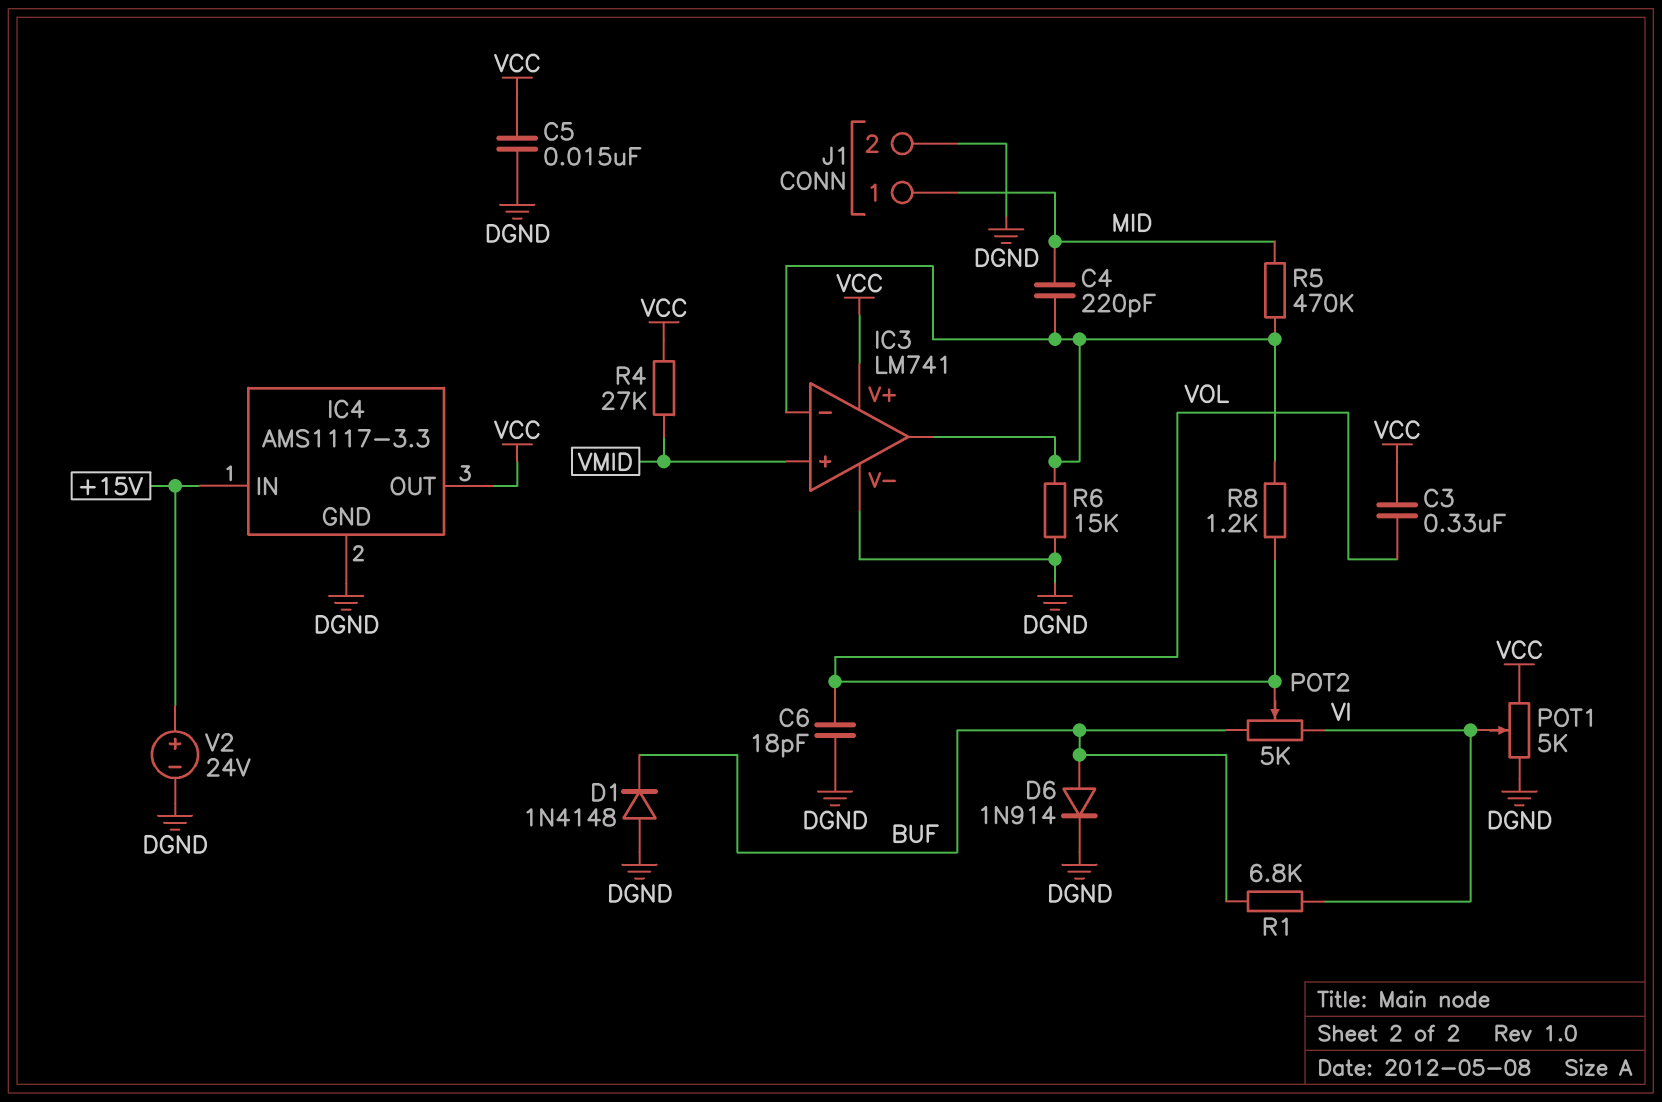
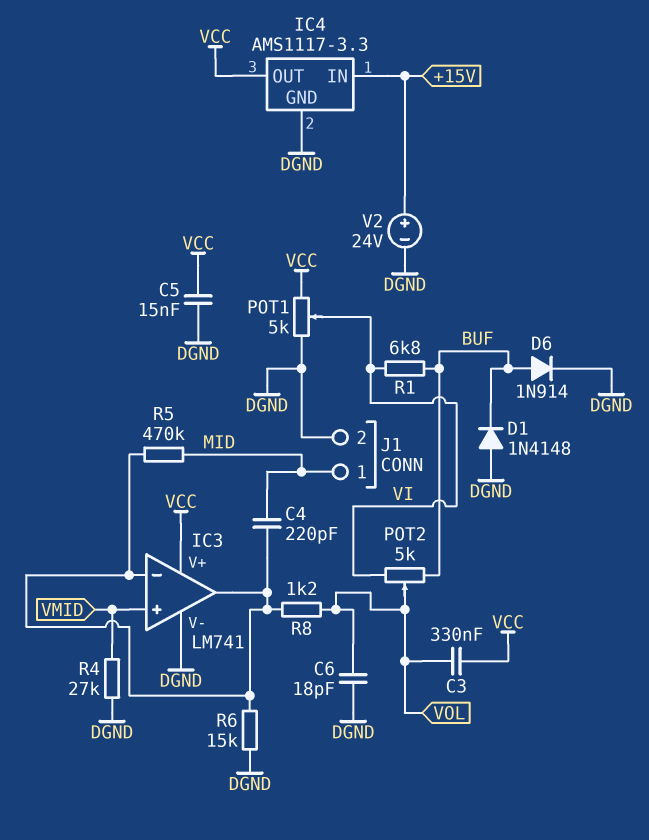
R4: 27k (VCC, VMID) -> 27k (DGND, VMID)

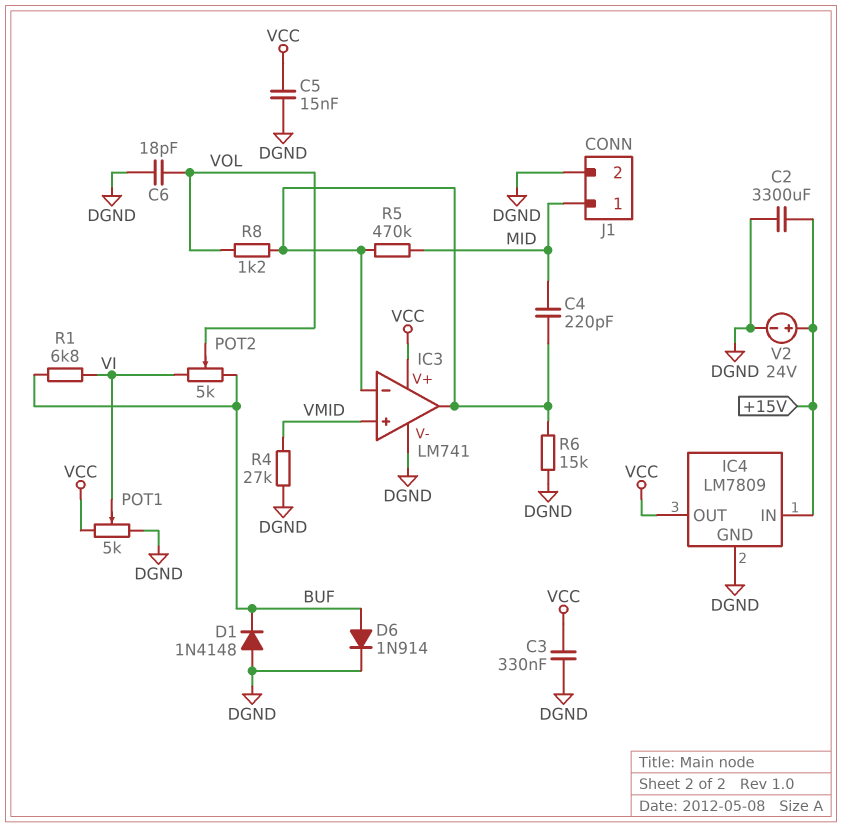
C2: none -> 3300uF (+15V, DGND)
C3: 330nF (VCC, VOL) -> 330nF (DGND, VCC)
IC4: AMS1117-3.3 -> LM7809

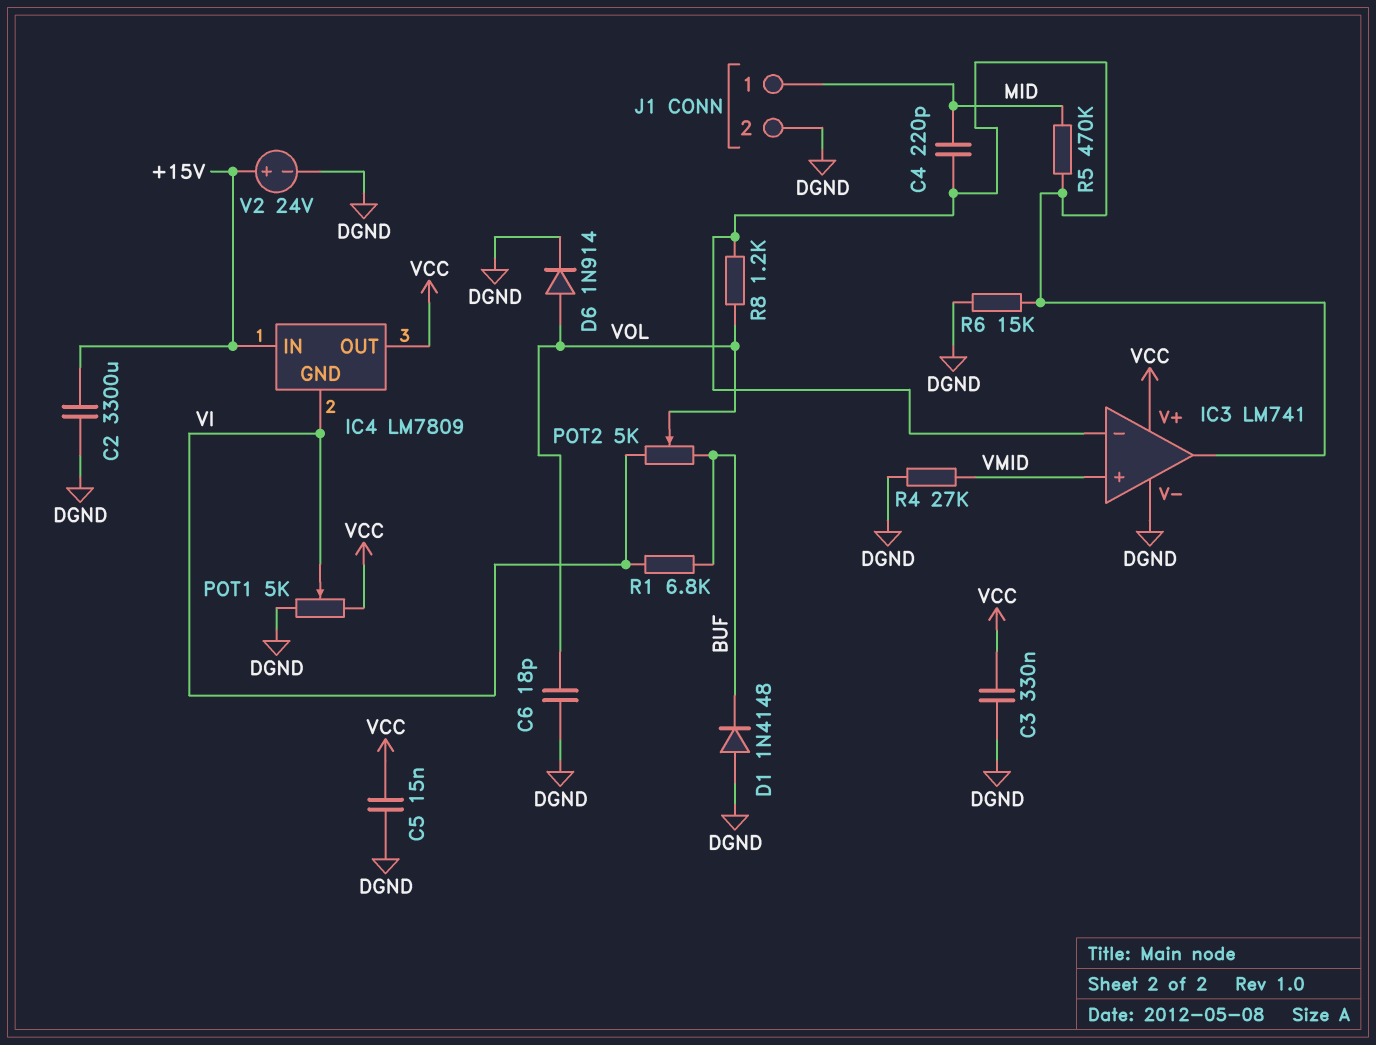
D6: diode 1N914 (A BUF, K DGND) -> diode 1N914 (A VOL, K DGND)
IC4 pin GND: DGND -> VI

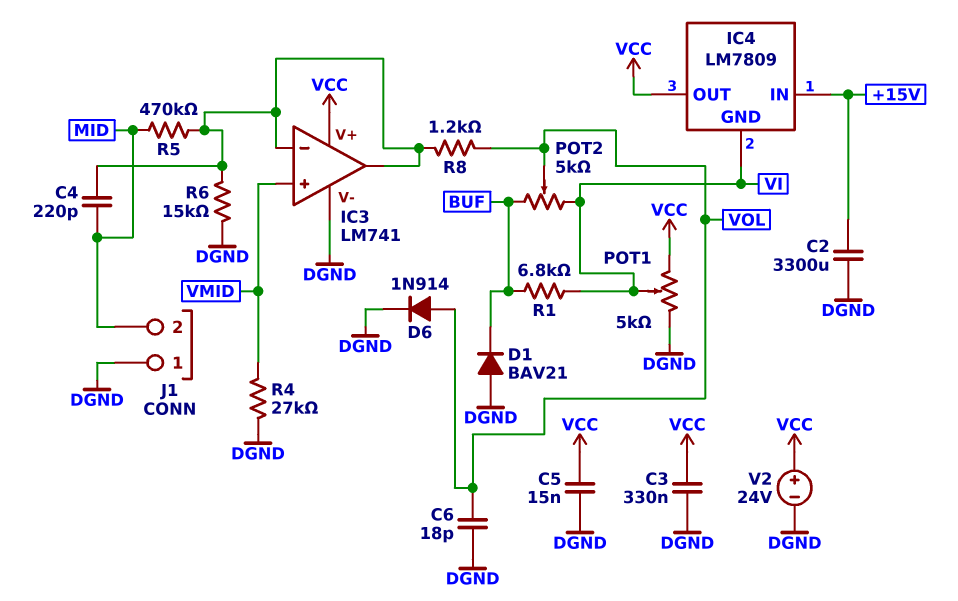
D1: diode 1N4148 (A DGND, K BUF) -> diode BAV21 (A DGND, K BUF)
J1 pin 1: MID -> DGND
J1 pin 2: DGND -> MID
V2: 24V (plus +15V, minus DGND) -> 24V (plus VCC, minus DGND)

